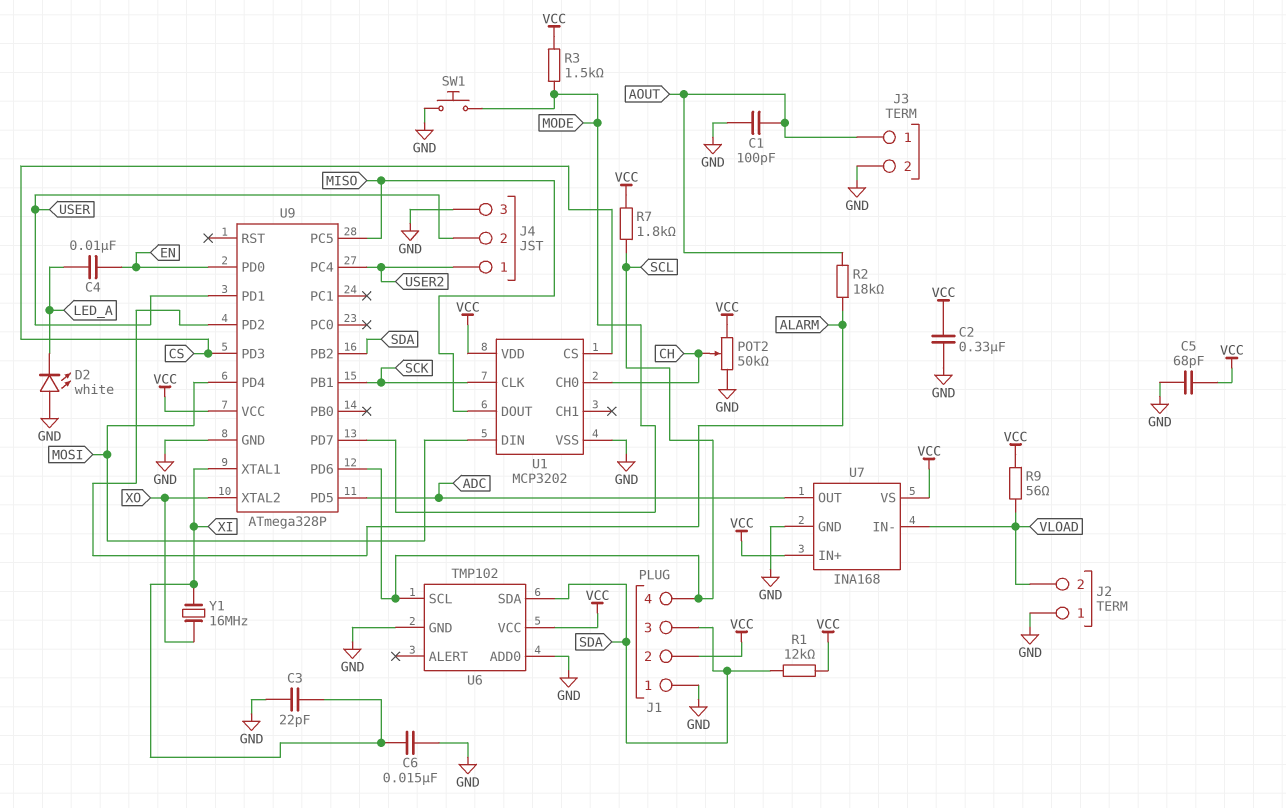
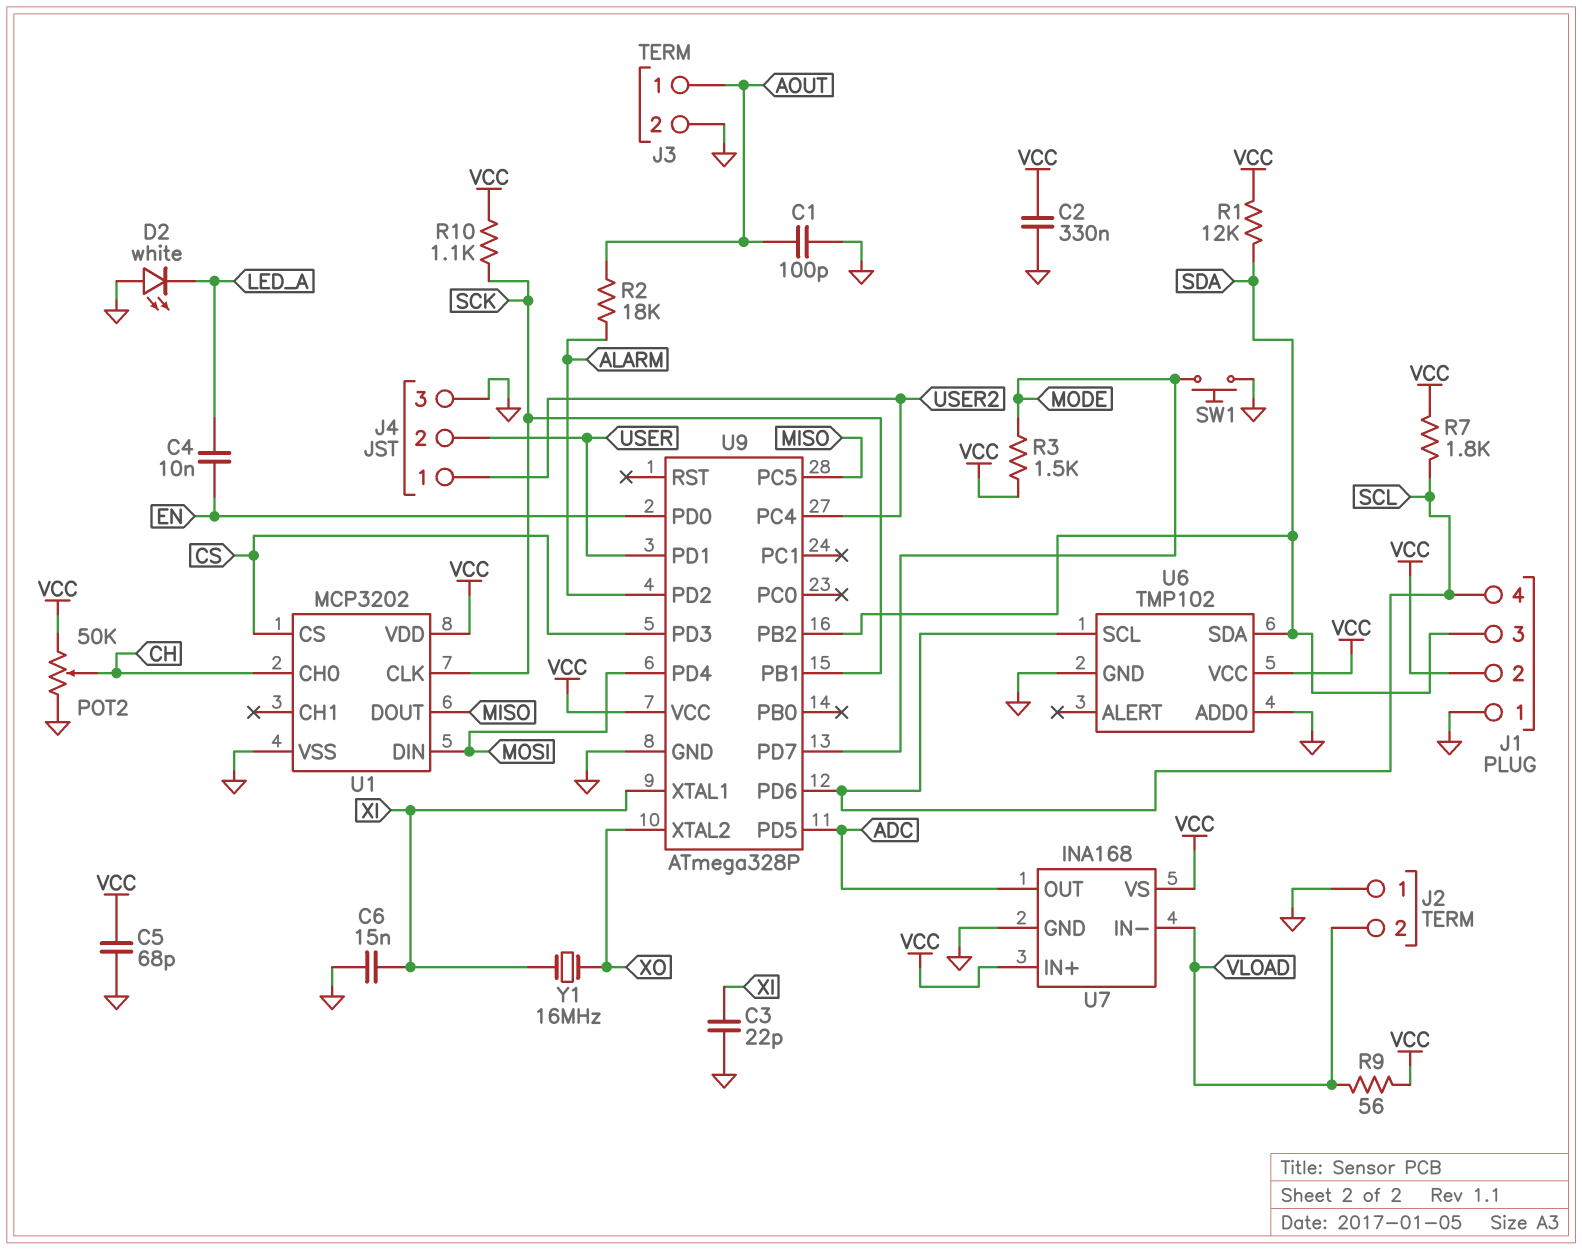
R10: none -> 1.1k (SCK, VCC)

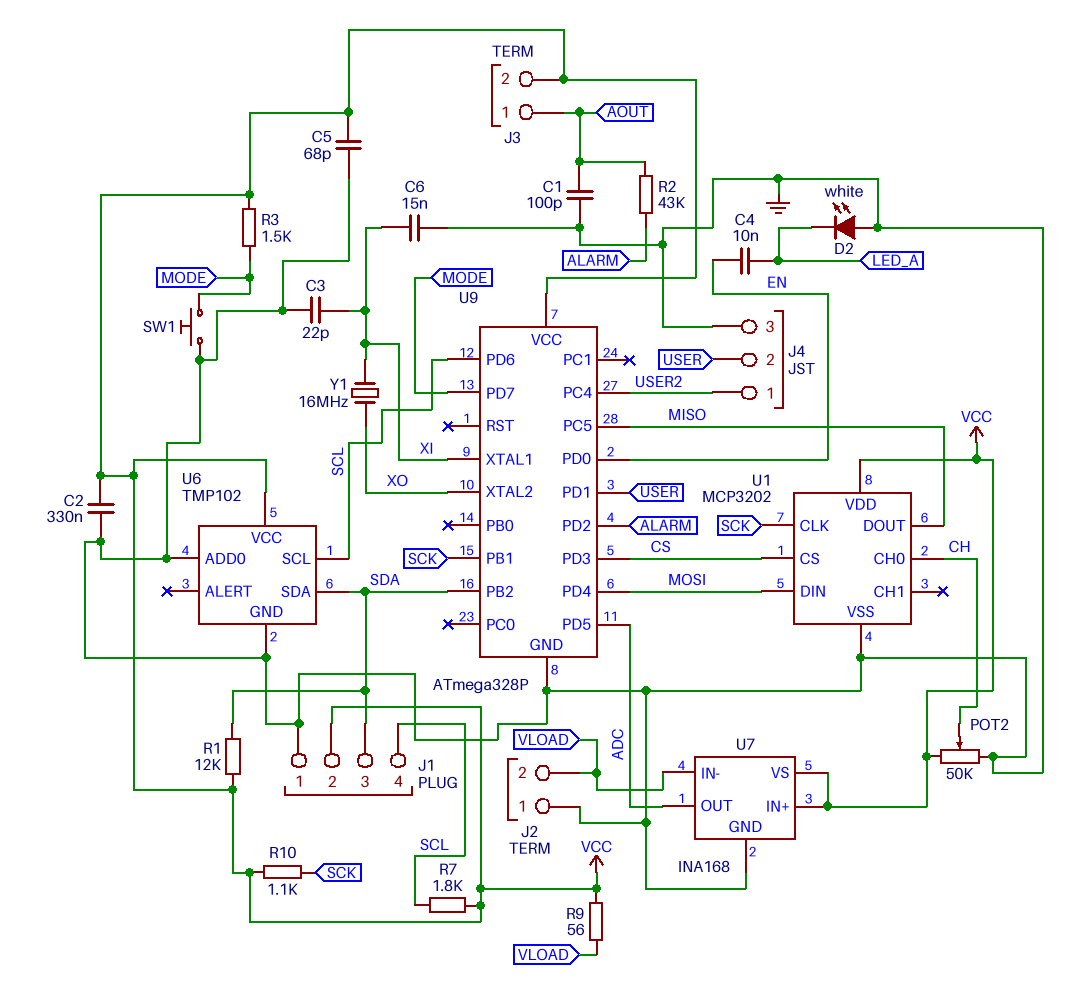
J3 pin 2: GND -> VCC
R2: 18k (ALARM, AOUT) -> 43k (ALARM, AOUT)

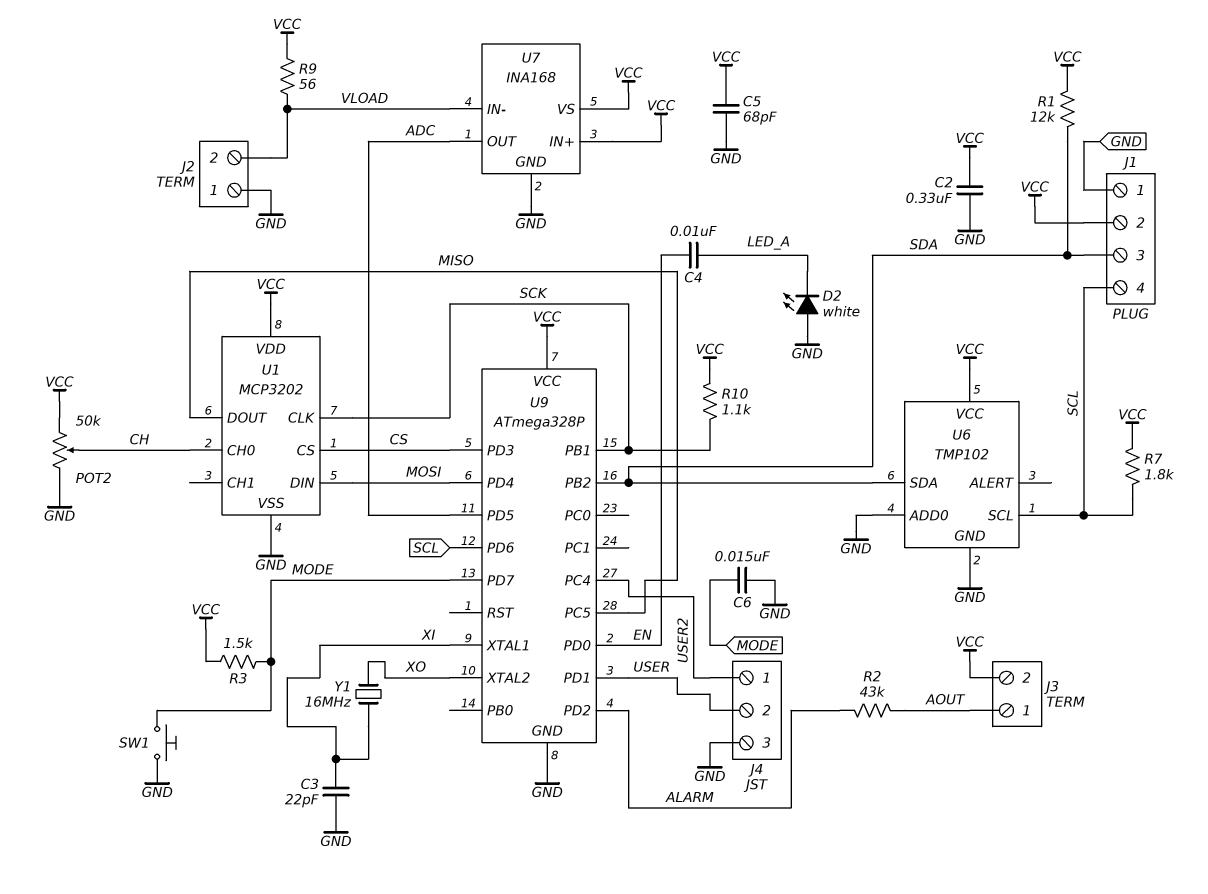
C1: 100pF (AOUT, GND) -> none
C6: 15nF (GND, XI) -> 15nF (GND, MODE)

